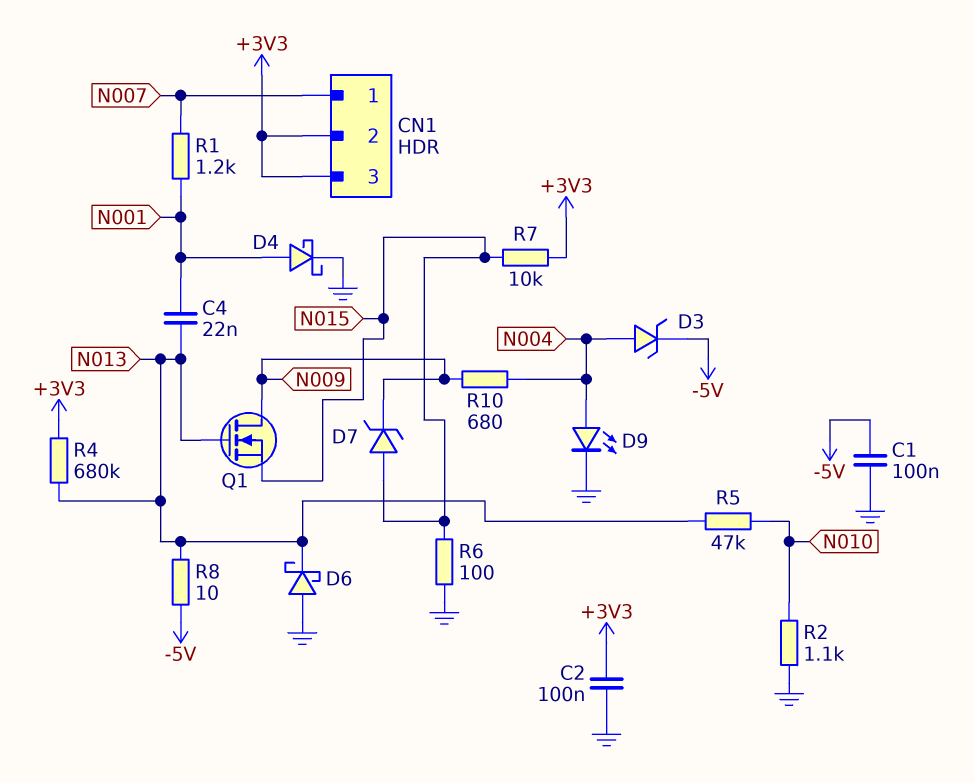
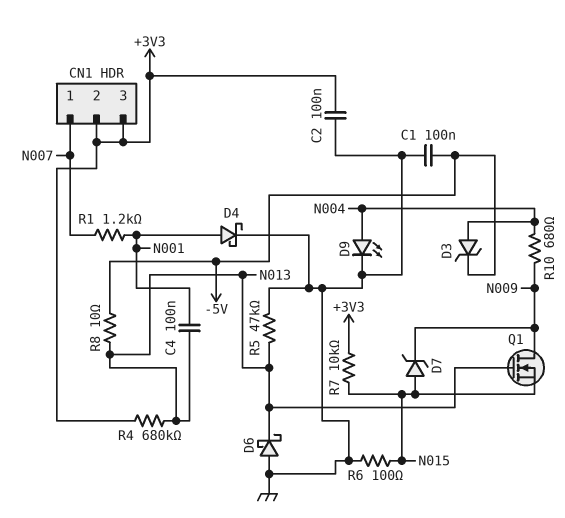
C4: 22nF (N001, N013) -> 100nF (N001, N013)
R2: 1.1k (GND, N010) -> none
R5: 47k (N010, N013) -> 47k (GND, N013)

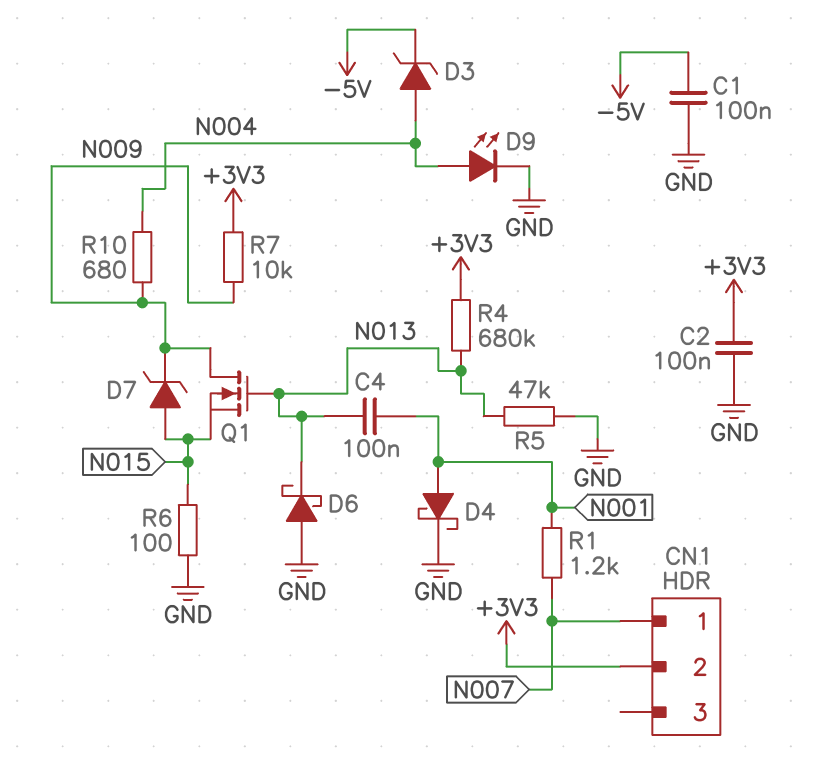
CN1 pin 3: +3V3 -> none
R7: 10k (+3V3, N015) -> 10k (+3V3, N009)
R8: 10 (-5V, N013) -> none

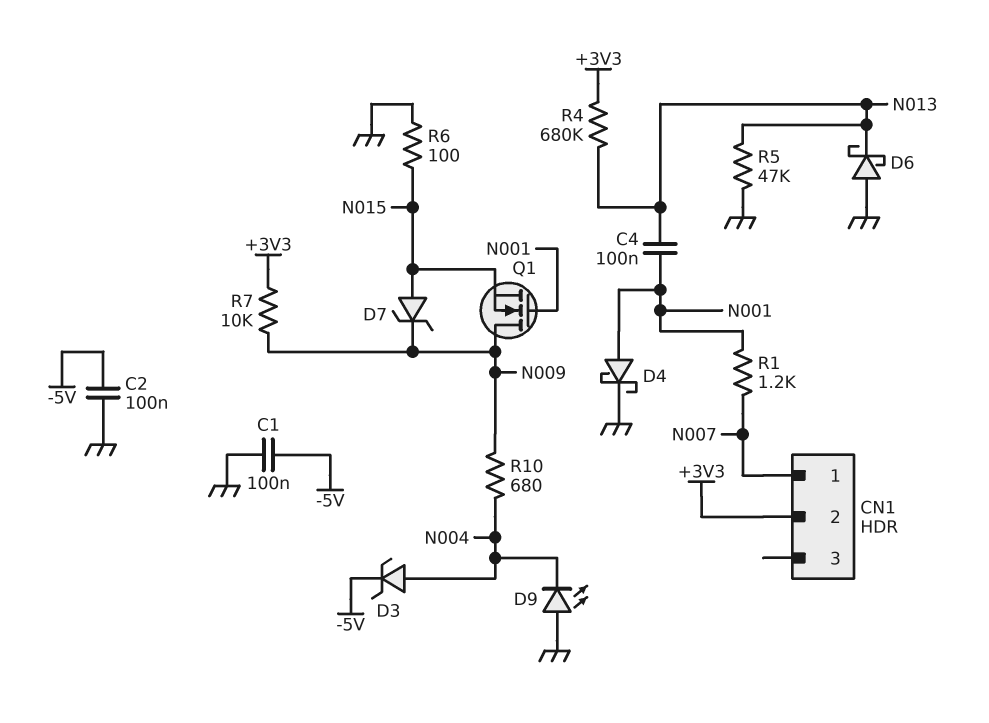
C2: 100nF (+3V3, GND) -> 100nF (-5V, GND)
D9: LED (A N004, K GND) -> LED (A GND, K N004)
Q1: NMOS (G N013, D N009, S N015) -> NMOS (G N001, D N009, S N015)

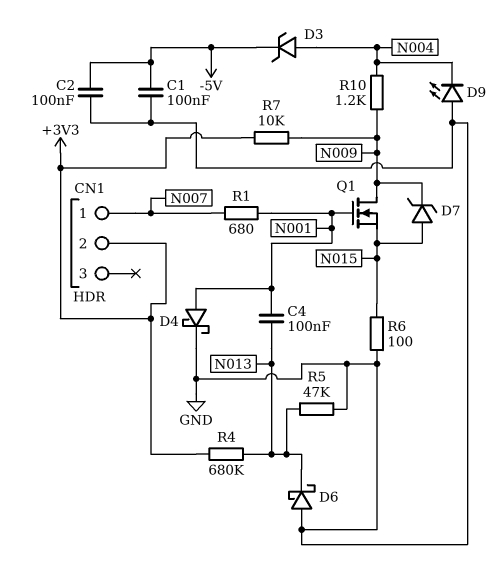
R1: 1.2k (N001, N007) -> 680 (N001, N007)
R10: 680 (N004, N009) -> 1.2k (N004, N009)

